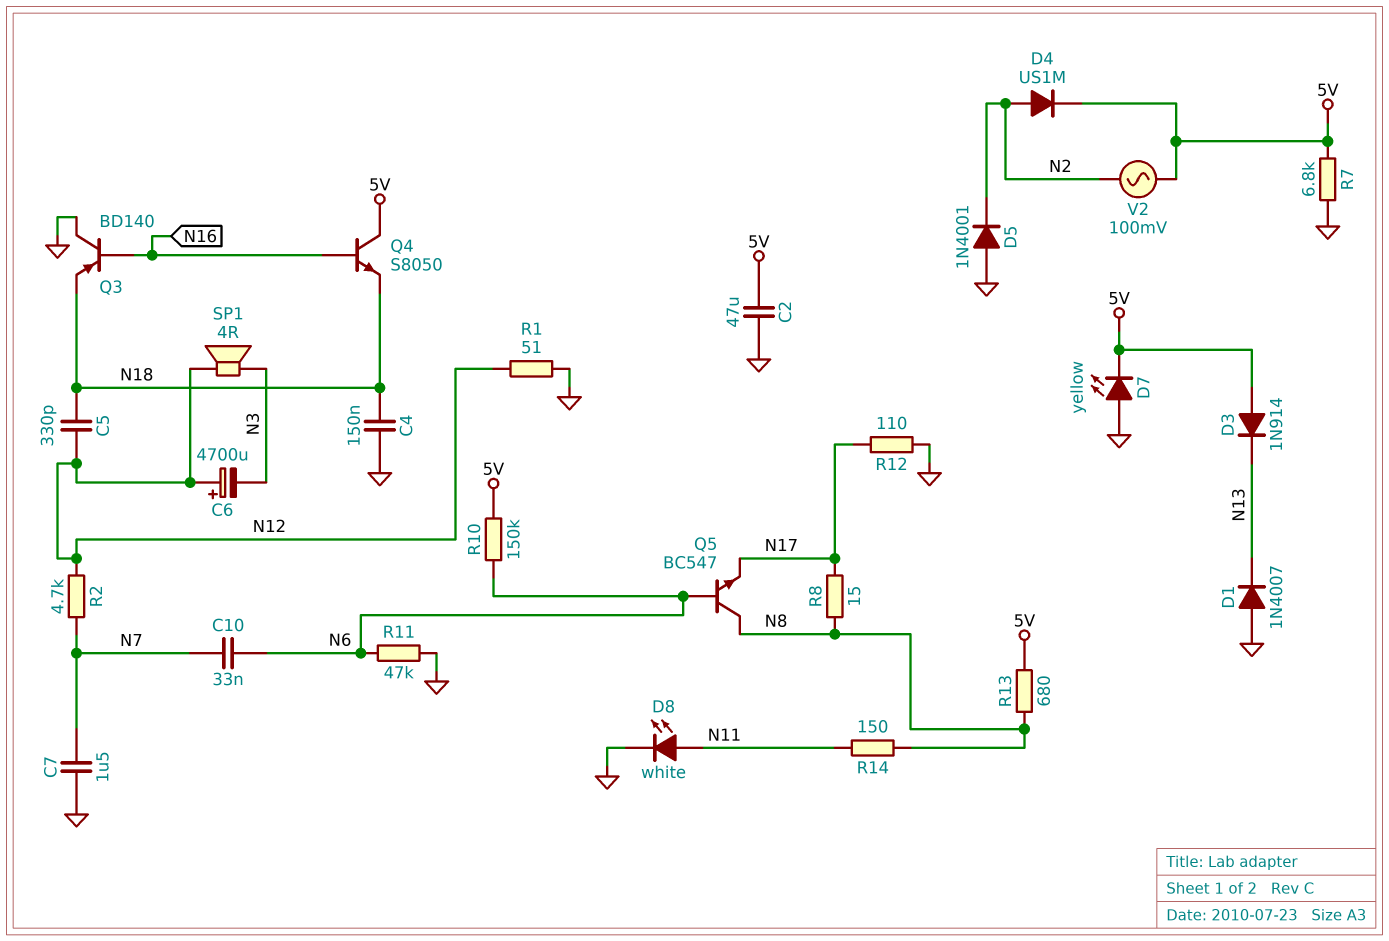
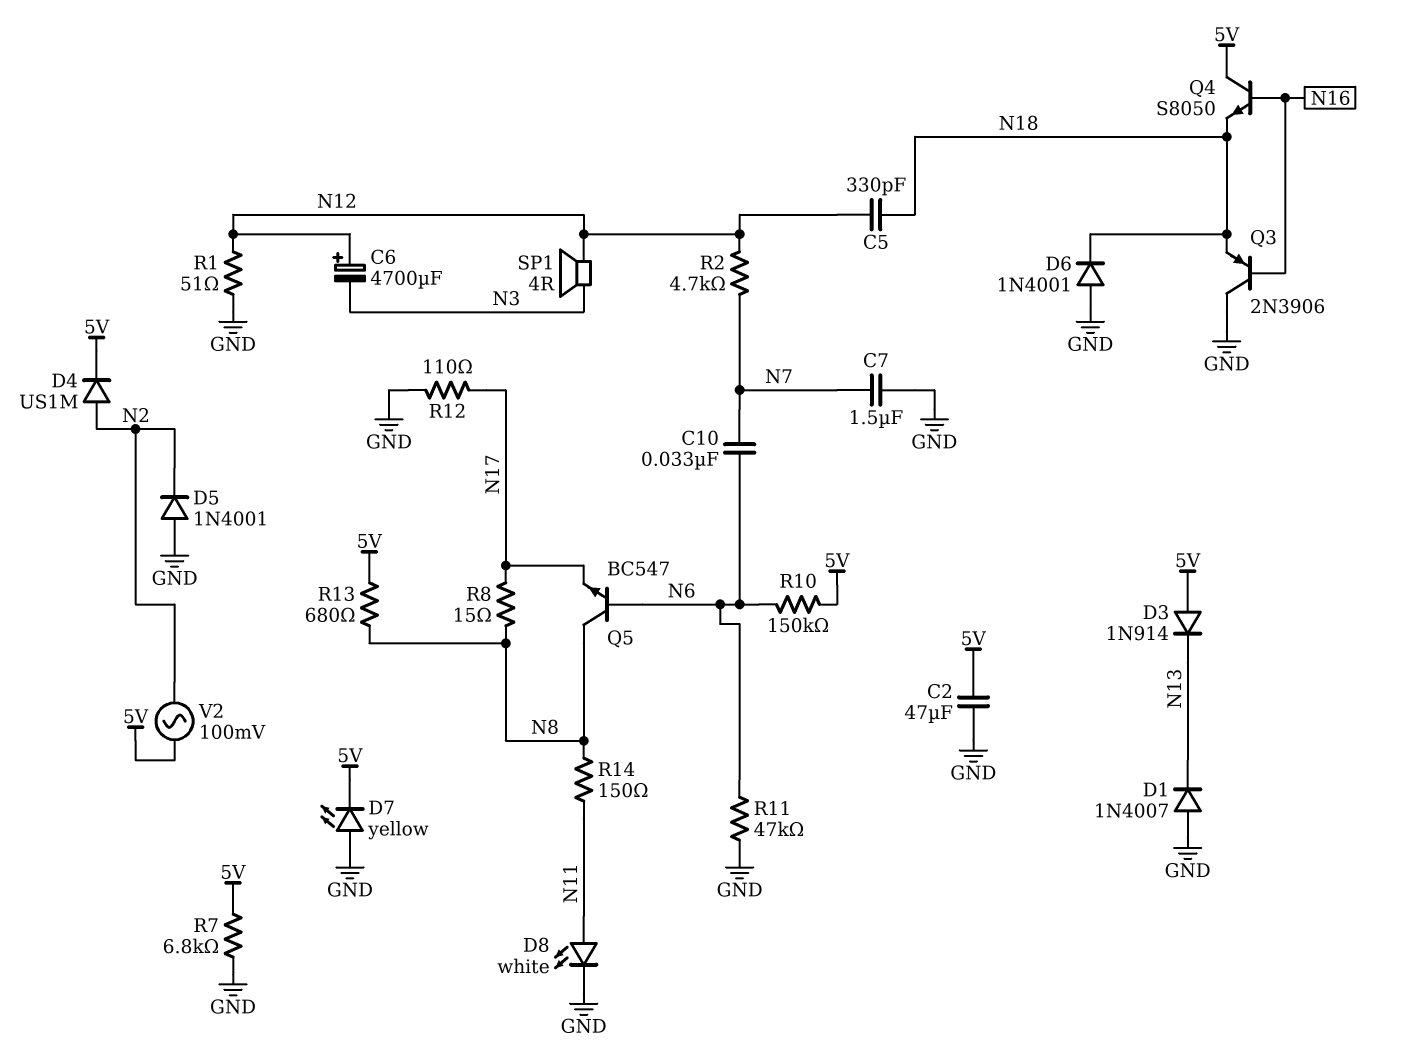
C4: 150nF (GND, N18) -> none
D6: none -> diode 1N4001 (A GND, K N18)
Q3: PNP BD140 (B N16, C GND, E N18) -> PNP 2N3906 (B N16, C GND, E N18)

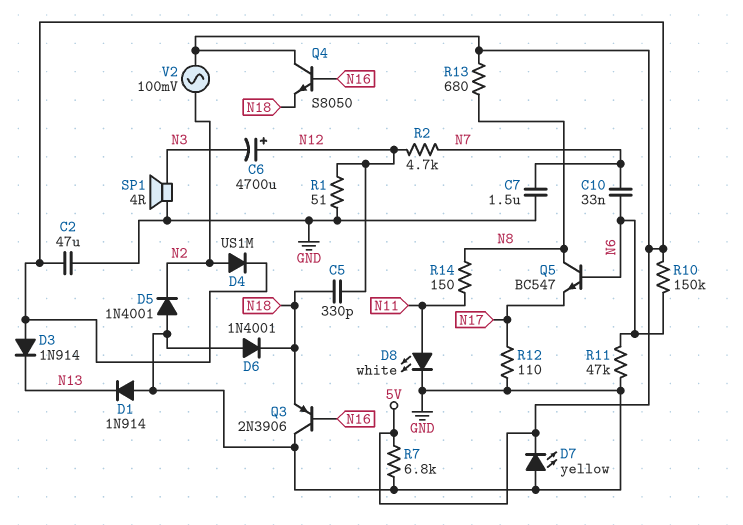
D1: diode 1N4007 (A GND, K N13) -> diode 1N914 (A GND, K N13)
R8: 15 (N8, N17) -> none
SP1: speaker 4R (N3, N12) -> speaker 4R (GND, N3)

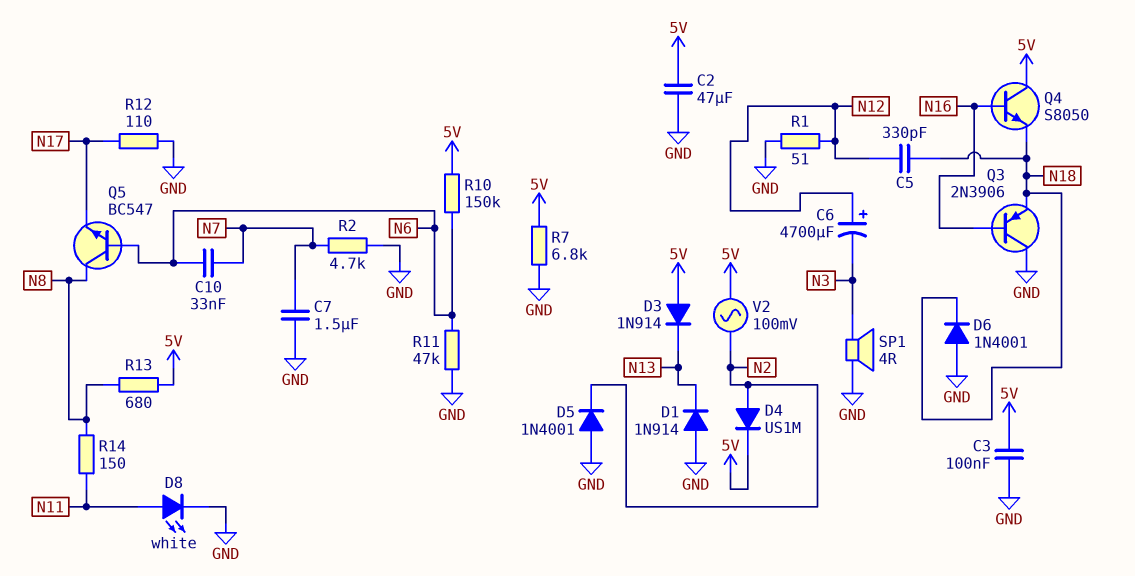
C3: none -> 100nF (5V, GND)
D7: LED yellow (A GND, K 5V) -> none
R2: 4.7k (N7, N12) -> 4.7k (GND, N7)

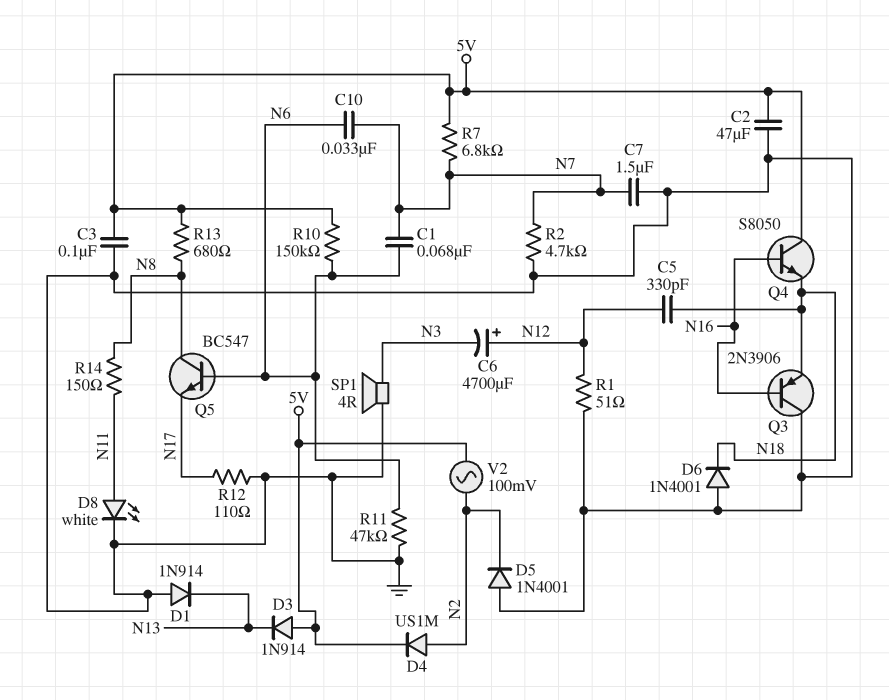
C1: none -> 68nF (N6, N7)
R7: 6.8k (5V, GND) -> 6.8k (5V, N7)

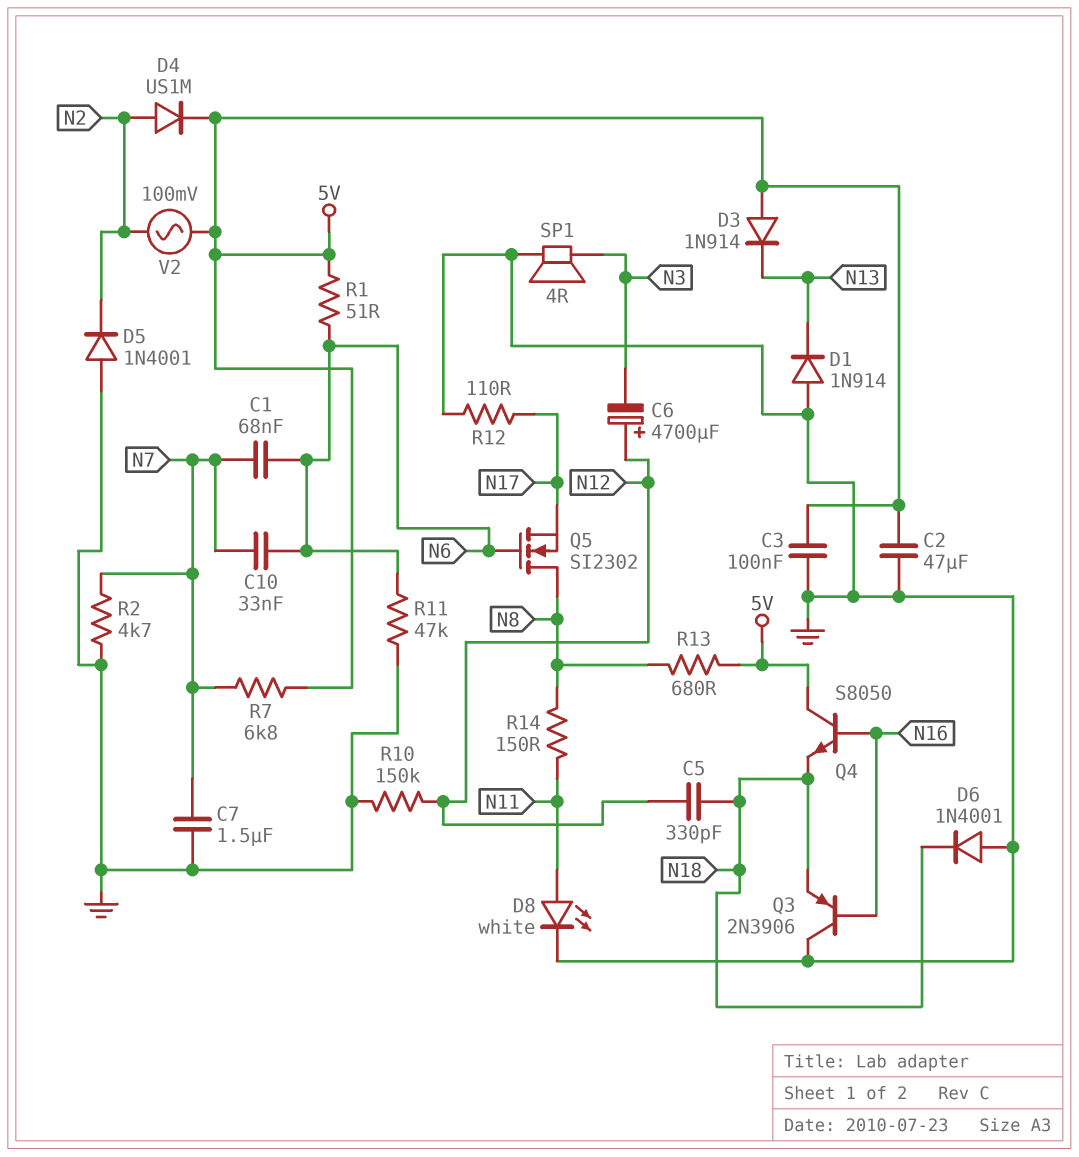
Q5: NPN BC547 (B N6, C N8, E N17) -> NMOS SI2302 (G N6, D N8, S N17)
R1: 51 (GND, N12) -> 51 (5V, N6)
R10: 150k (5V, N6) -> 150k (GND, N12)

